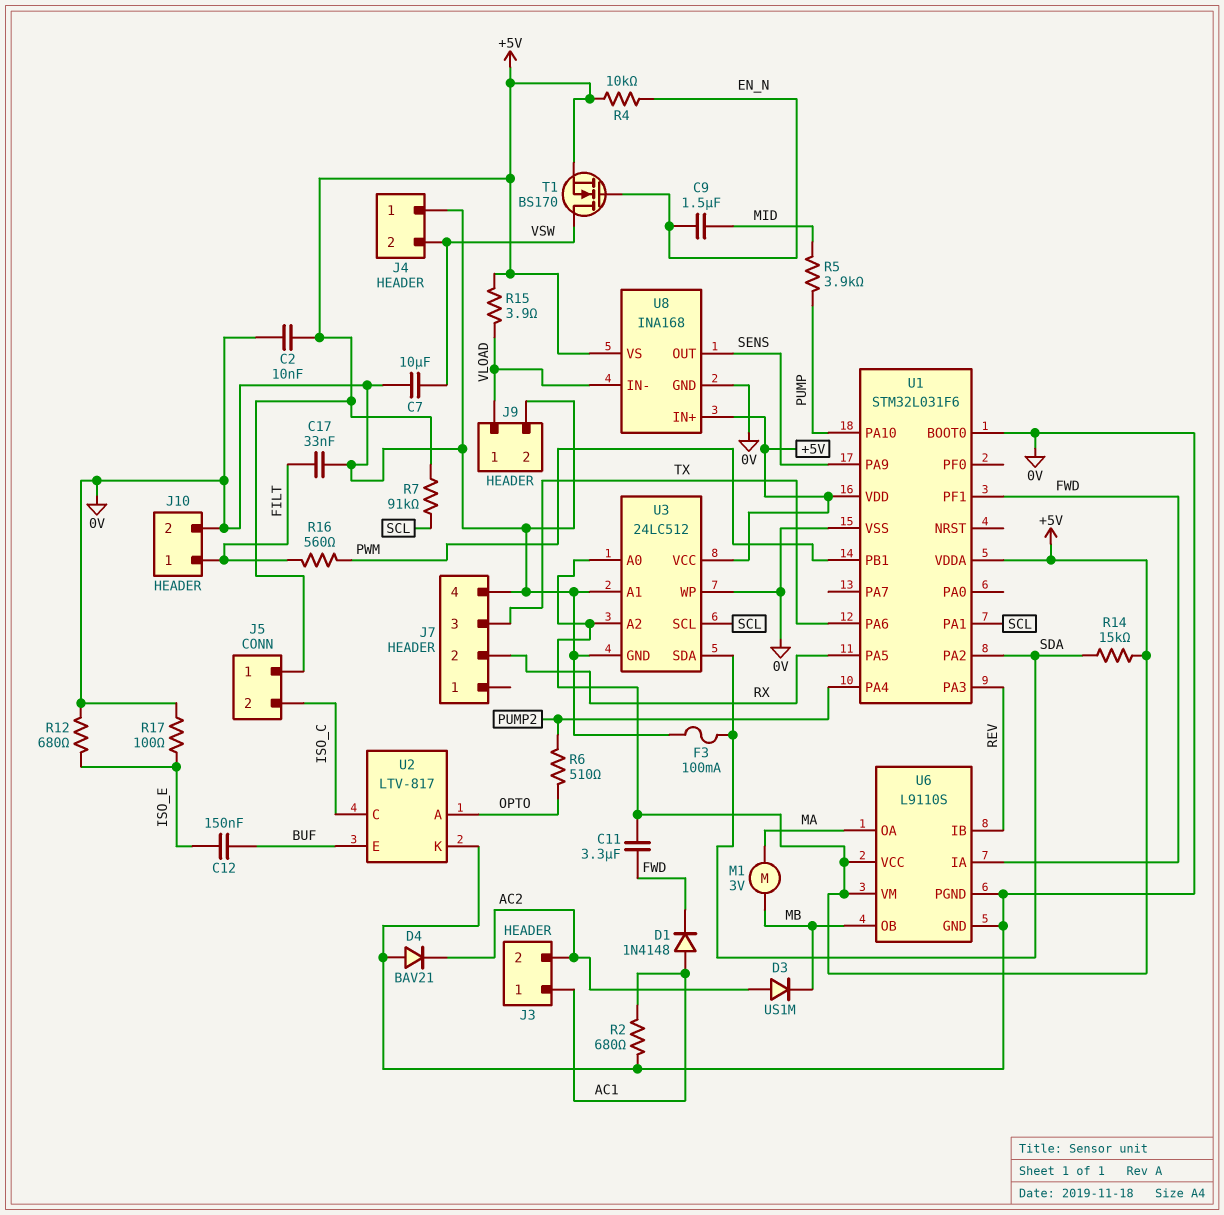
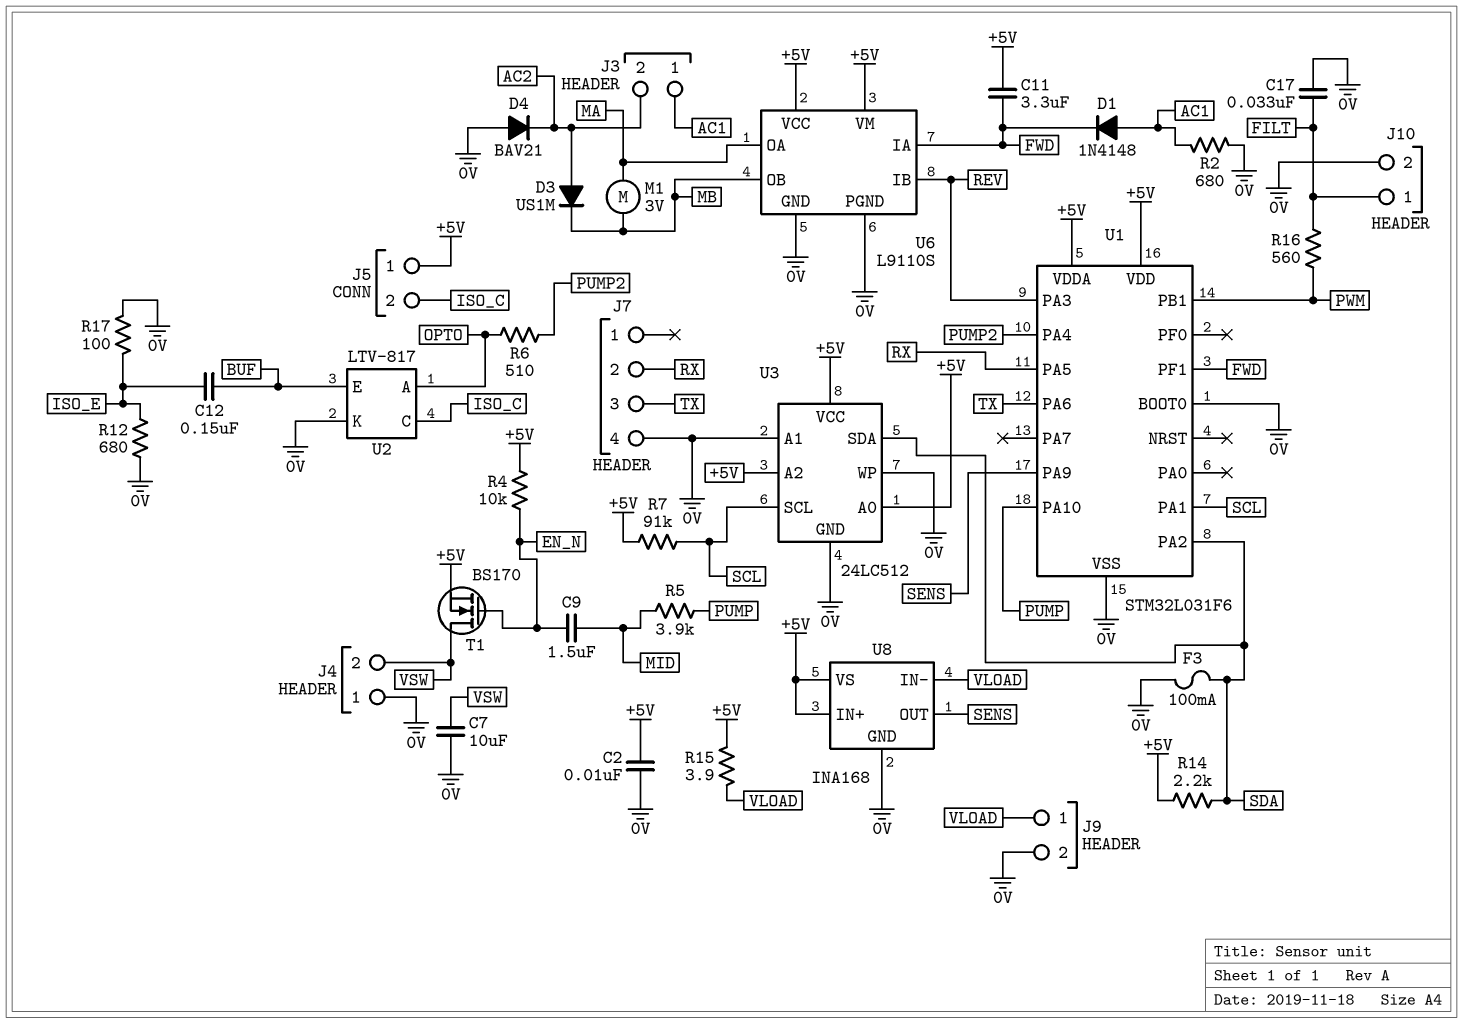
R14: 15k (+5V, SDA) -> 2.2k (+5V, SDA)

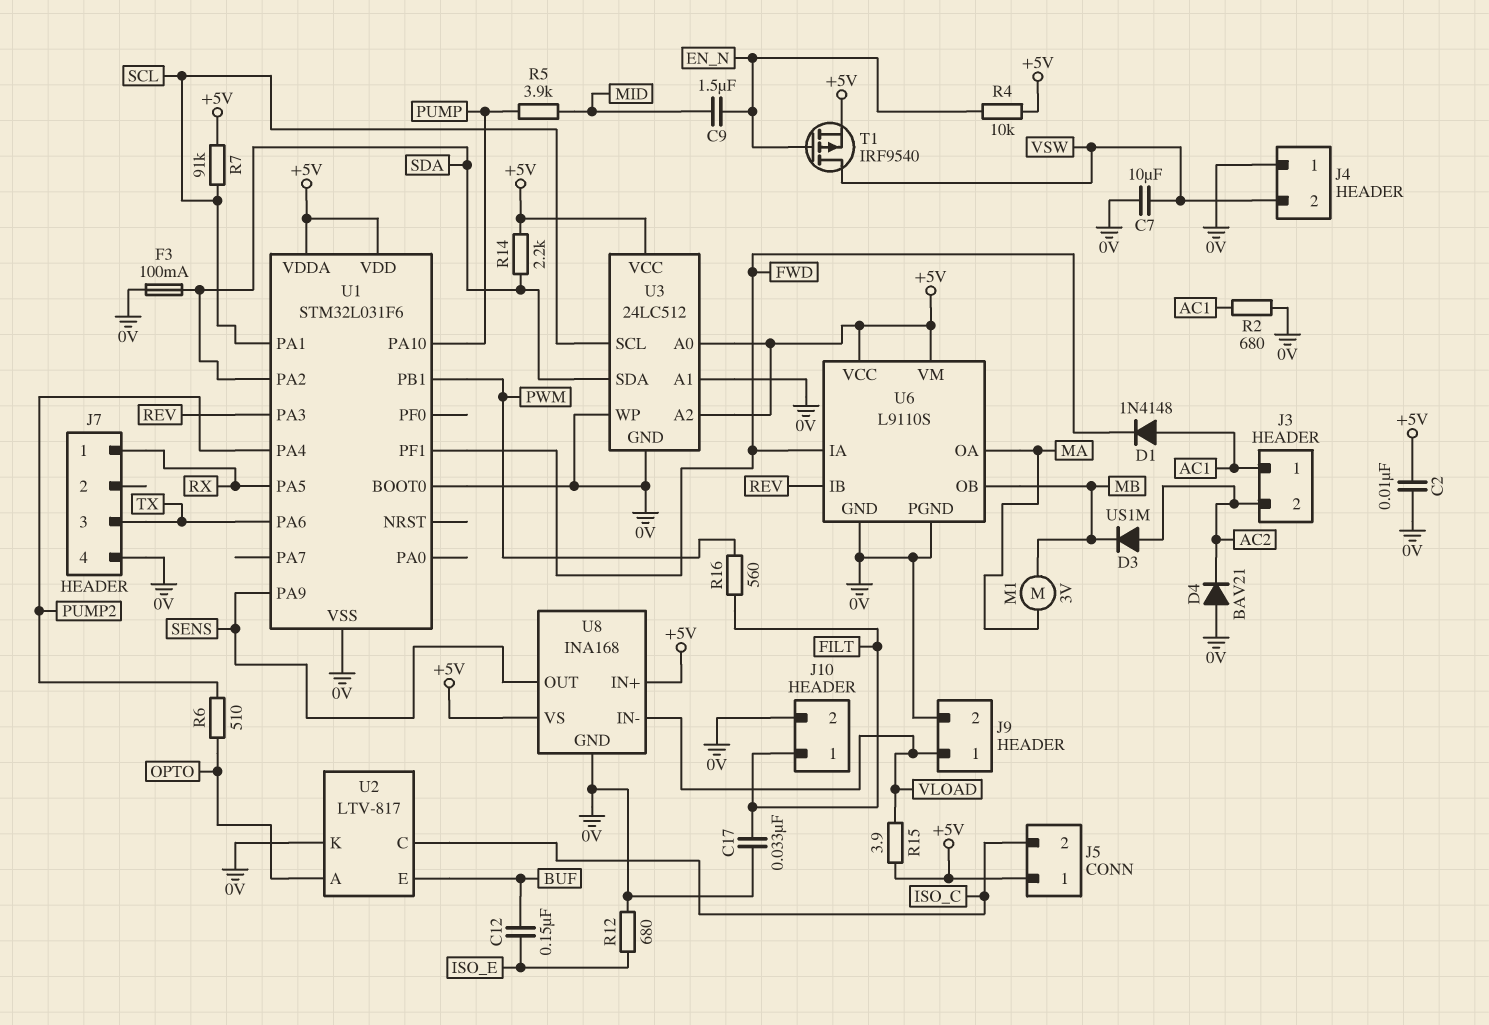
C11: 3.3uF (+5V, FWD) -> none
J7 pin 1: none -> RX
J7 pin 2: RX -> none
R17: 100 (0V, ISO_E) -> none
T1: NMOS BS170 (G EN_N, D VSW, S +5V) -> PMOS IRF9540 (G EN_N, D VSW, S +5V)

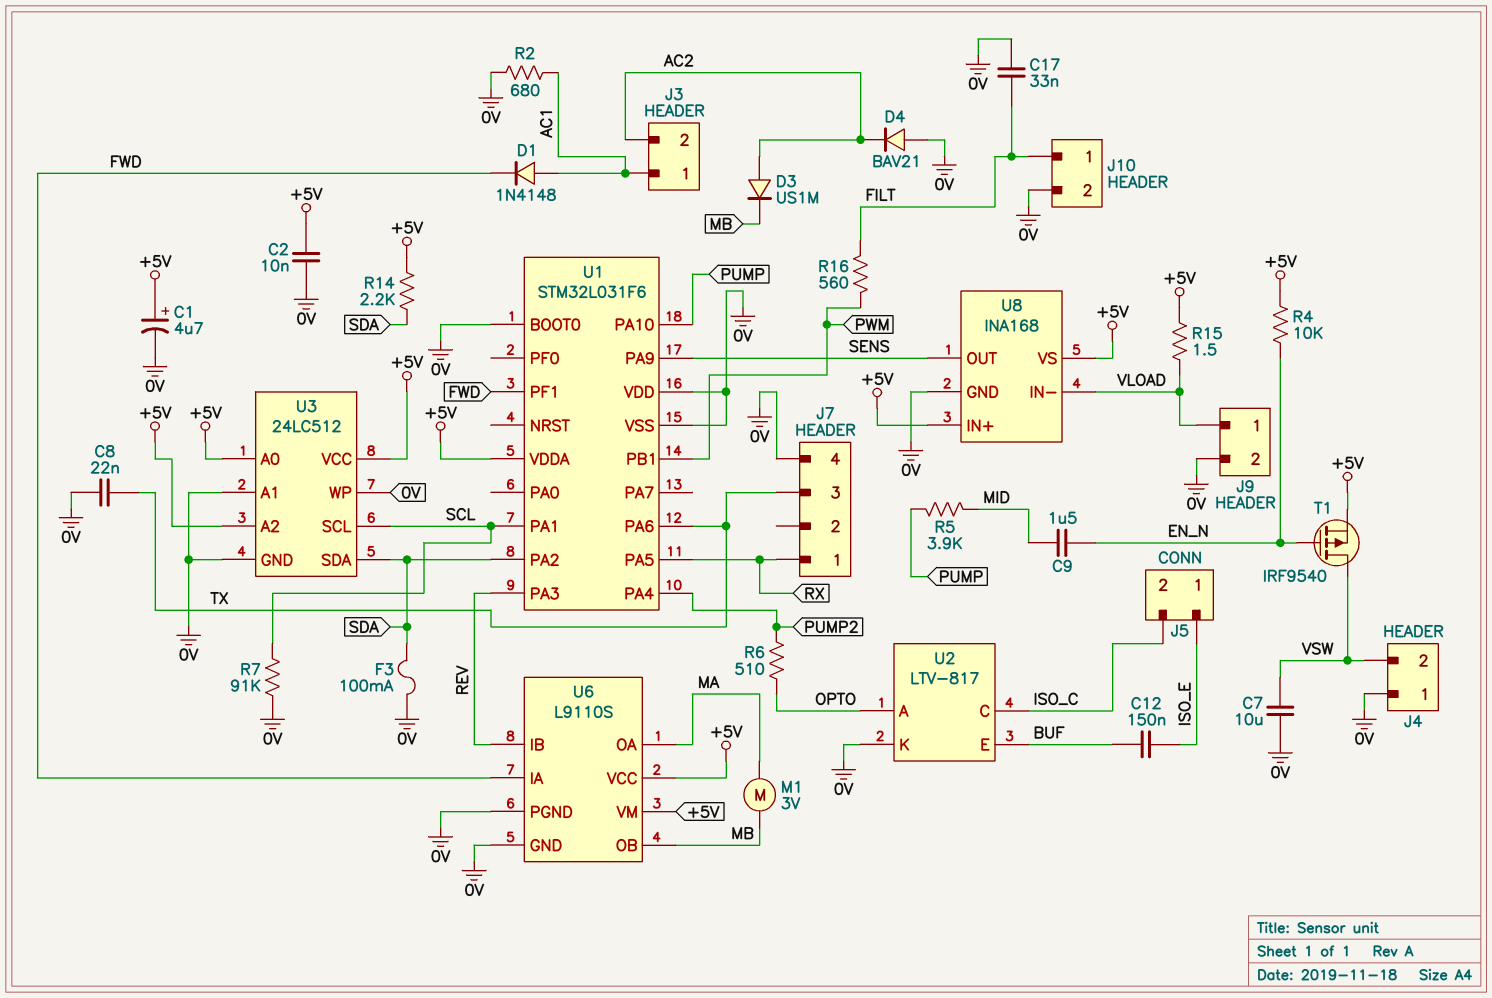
C1: none -> 4.7uF (plus +5V, minus 0V)
C8: none -> 22nF (0V, TX)
J5 pin 1: +5V -> ISO_E
R7: 91k (+5V, SCL) -> 91k (0V, SCL)
R12: 680 (0V, ISO_E) -> none
R15: 3.9 (+5V, VLOAD) -> 1.5 (+5V, VLOAD)
U1 pin VDD: +5V -> 0V

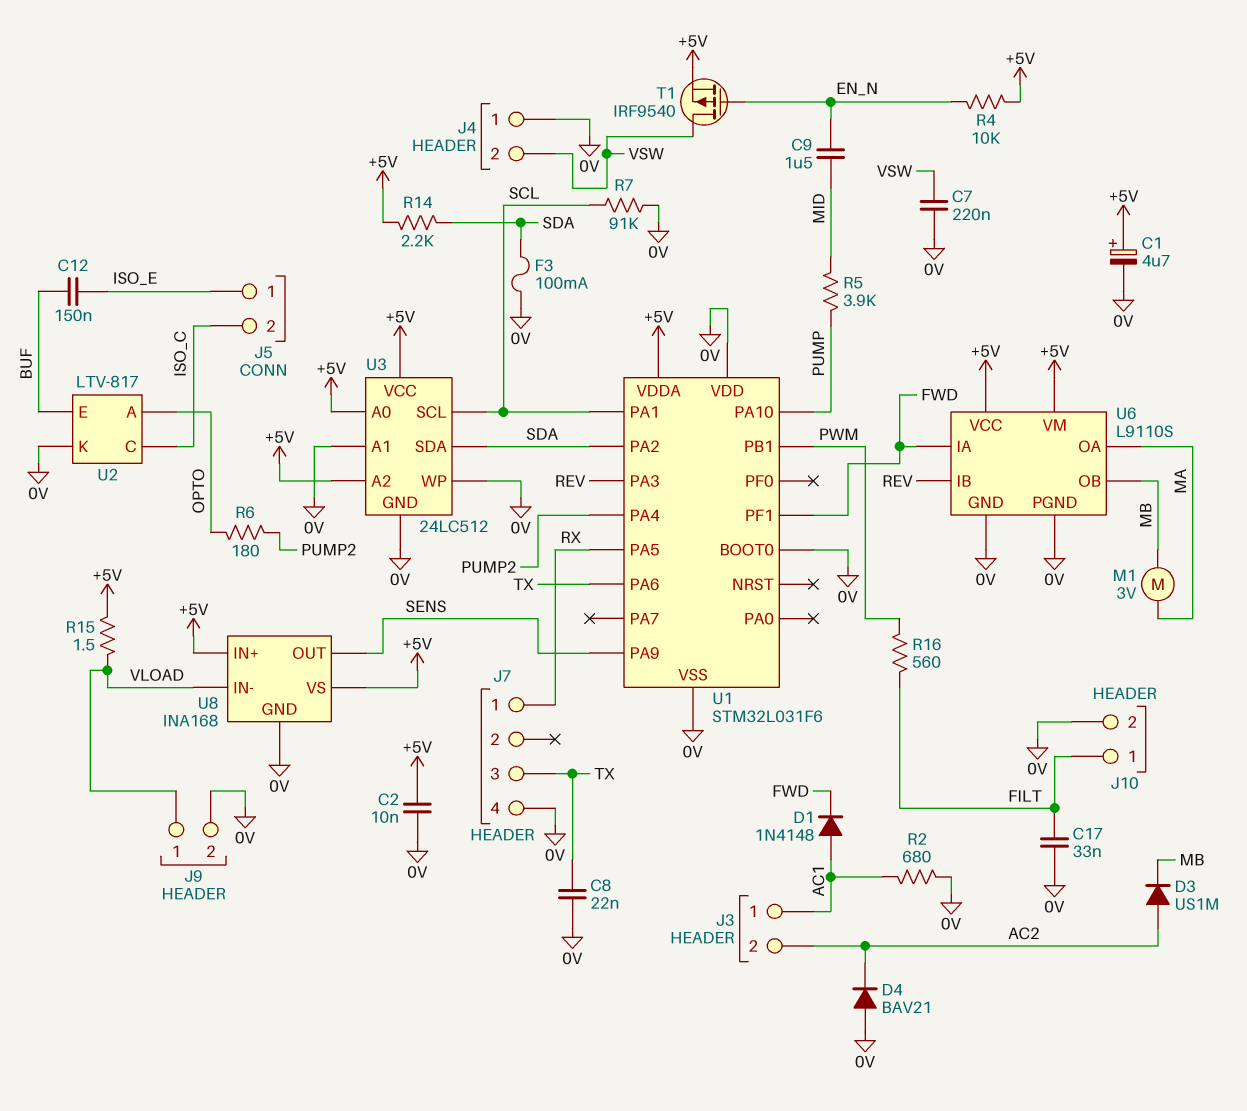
C7: 10uF (0V, VSW) -> 220nF (0V, VSW)
R6: 510 (OPTO, PUMP2) -> 180 (OPTO, PUMP2)

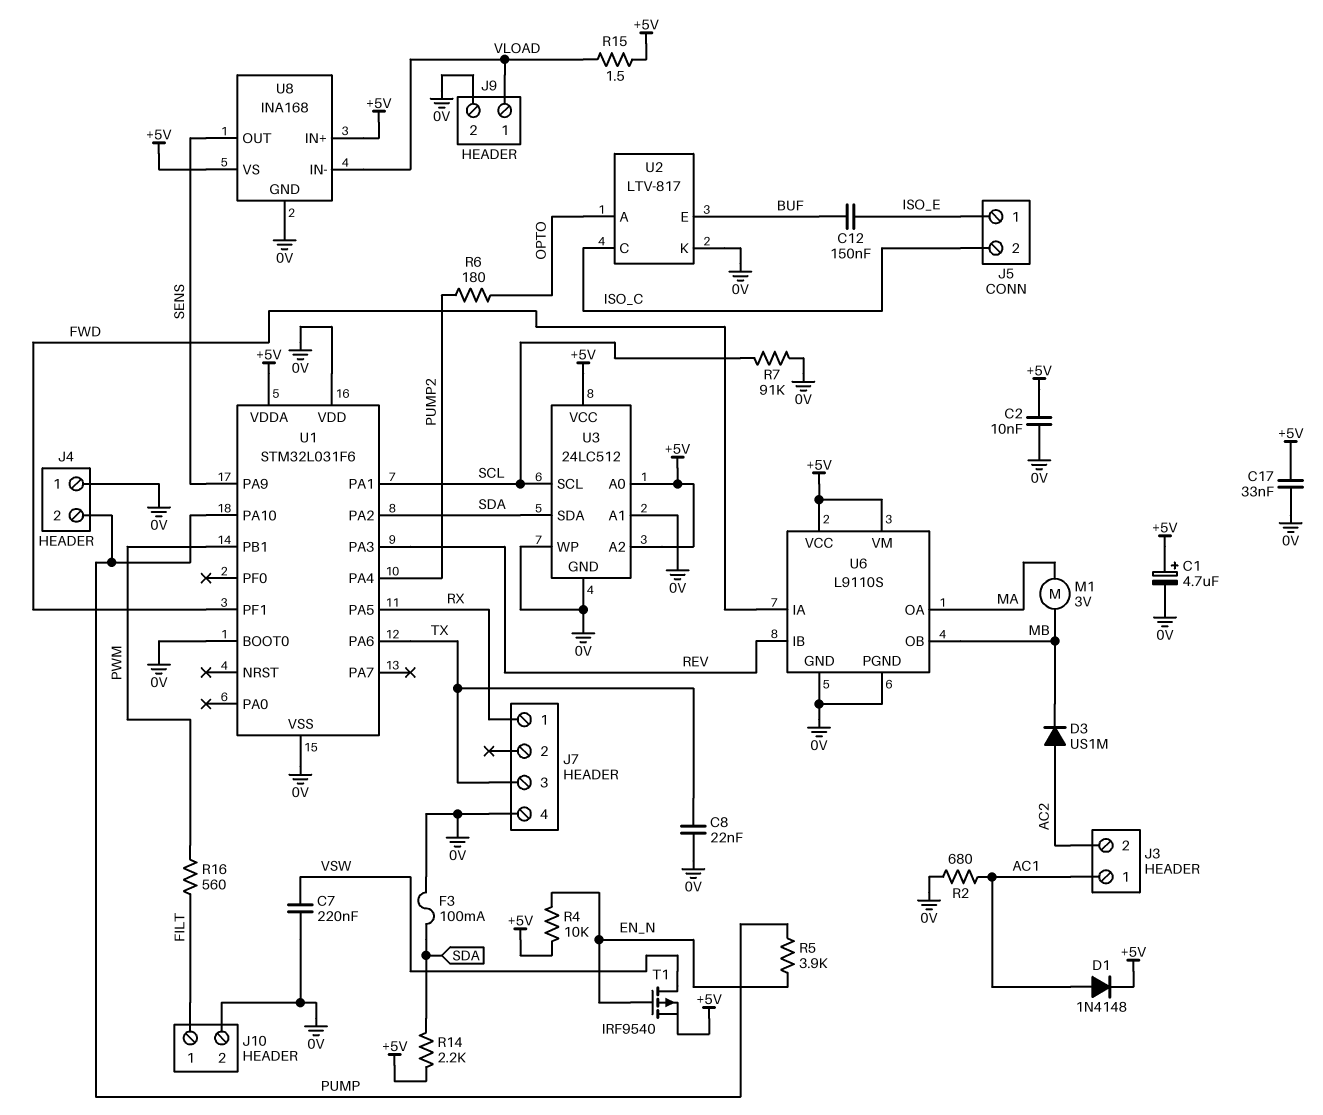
C9: 1.5uF (EN_N, MID) -> none
C17: 33nF (0V, FILT) -> 33nF (+5V, 0V)
D1: diode 1N4148 (A AC1, K FWD) -> diode 1N4148 (A AC1, K +5V)
D4: diode BAV21 (A 0V, K AC2) -> none
J4 pin 2: VSW -> PUMP
R5: 3.9k (MID, PUMP) -> 3.9k (EN_N, PUMP)

